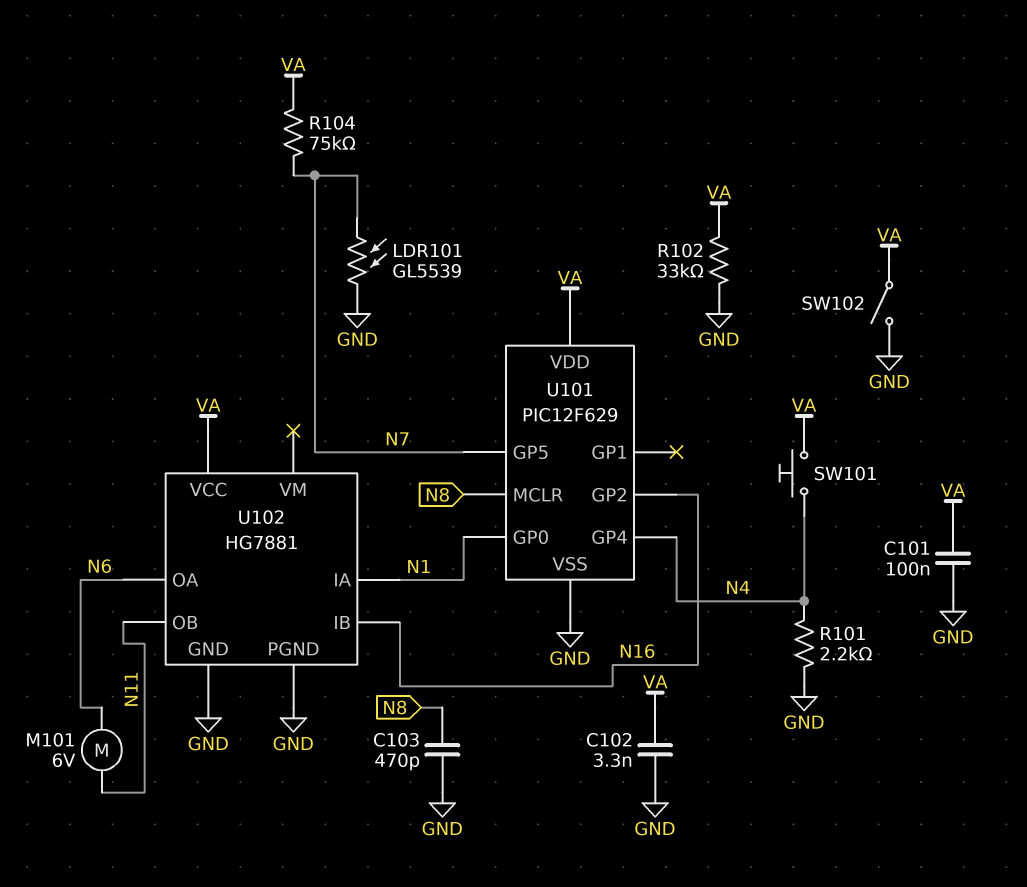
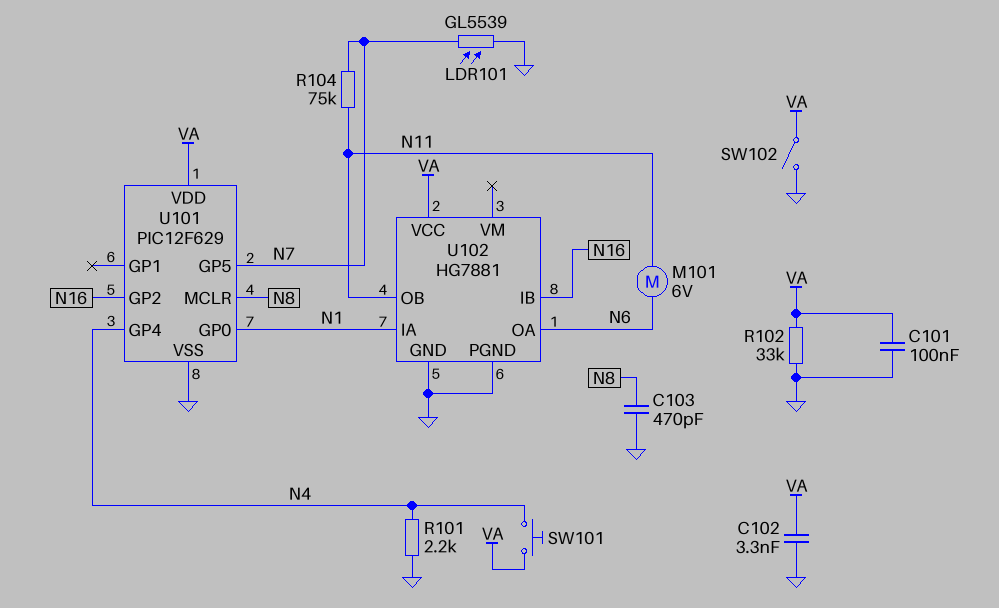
R104: 75k (N7, VA) -> 75k (N7, N11)

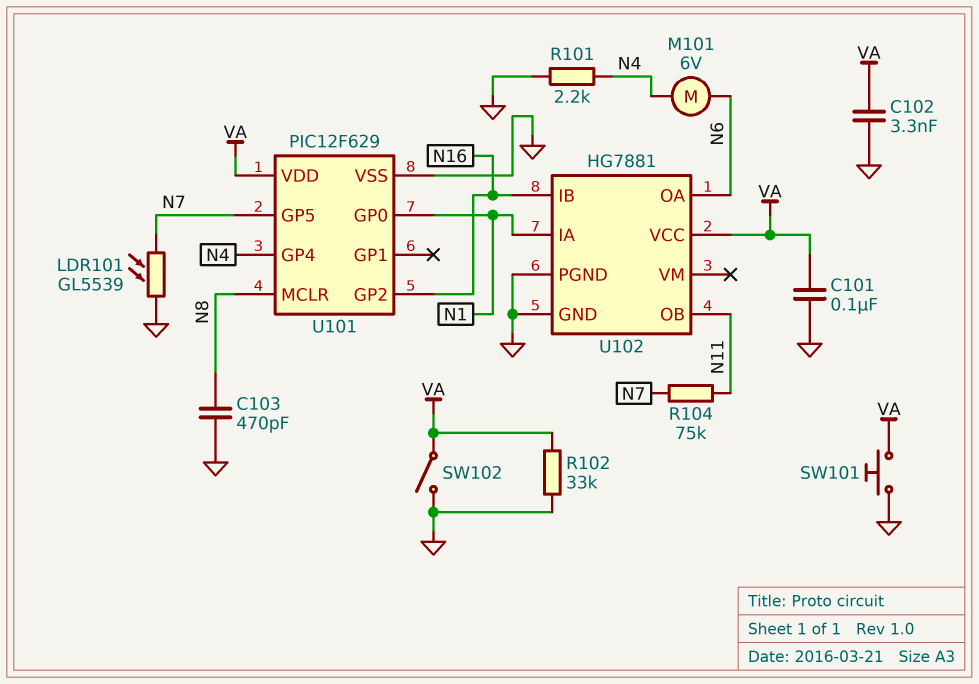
M101: motor 6V (N6, N11) -> motor 6V (N4, N6)
SW101: button (N4, VA) -> button (GND, VA)

